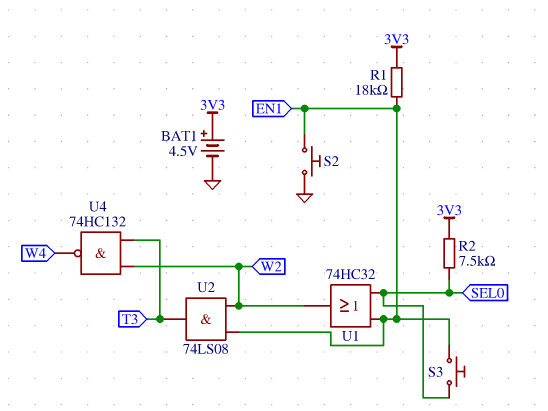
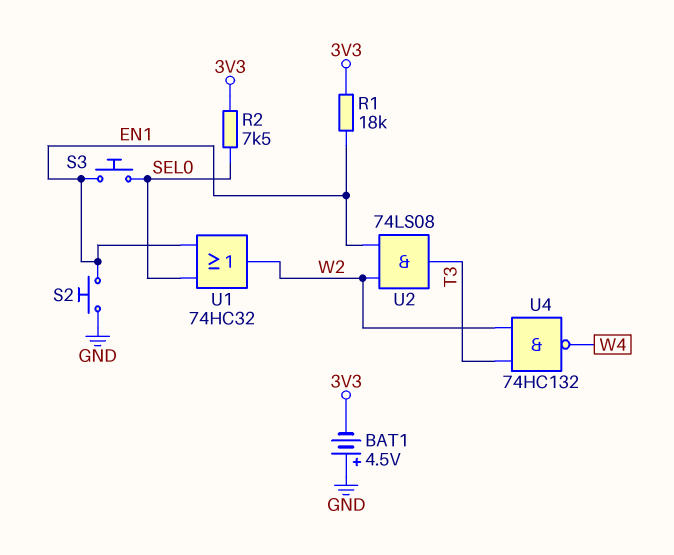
BAT1: 4.5V (plus 3V3, minus GND) -> 4.5V (plus GND, minus 3V3)

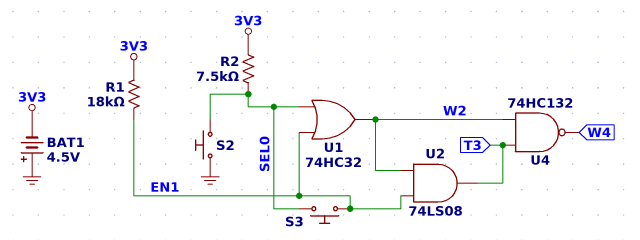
S2: button (EN1, GND) -> button (GND, SEL0)

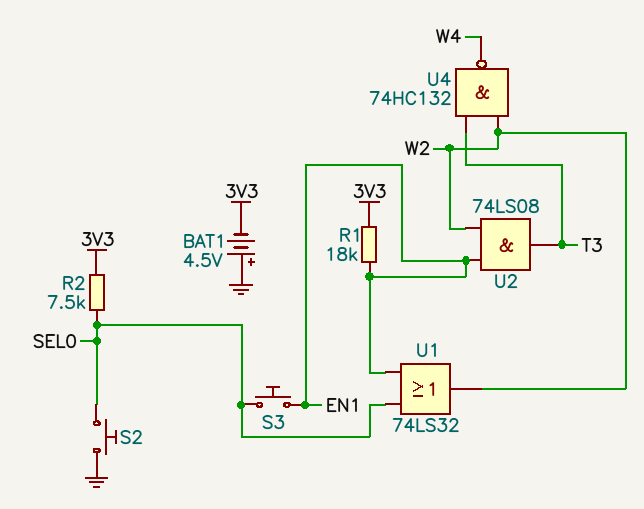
U1: OR 74HC32 (in EN1, in SEL0, out W2) -> OR 74LS32 (in EN1, in SEL0, out W2)

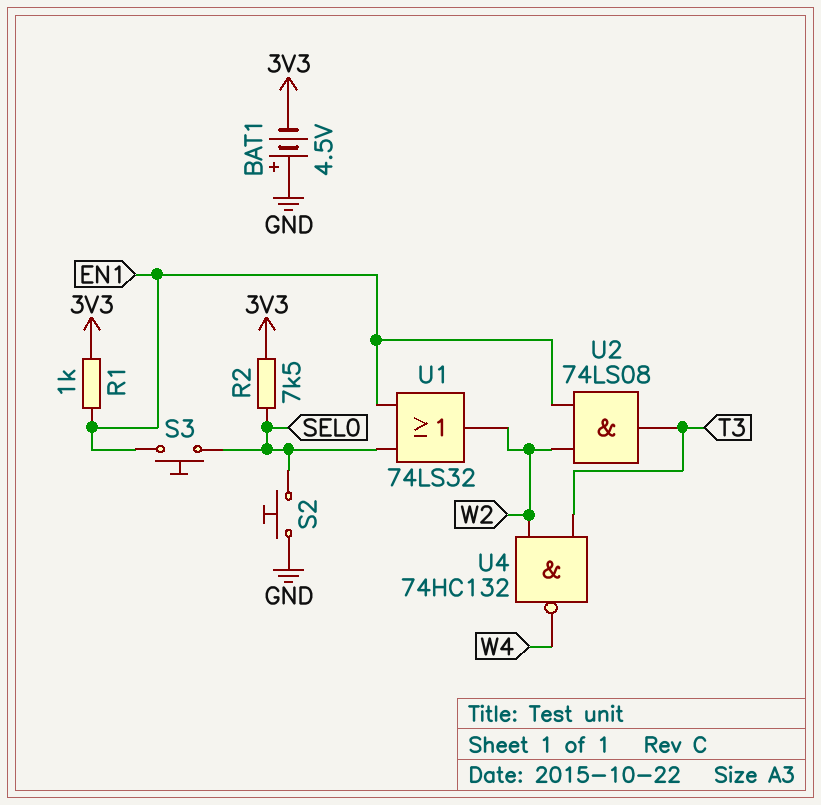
R1: 18k (3V3, EN1) -> 1k (3V3, EN1)

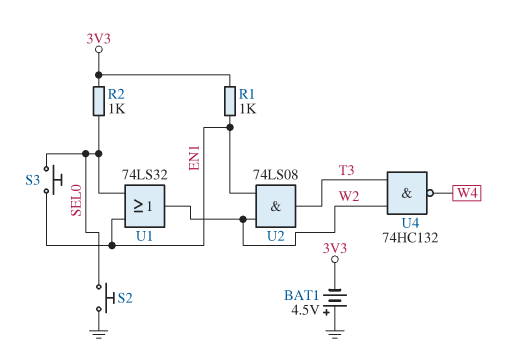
R2: 7.5k (3V3, SEL0) -> 1k (3V3, SEL0)

